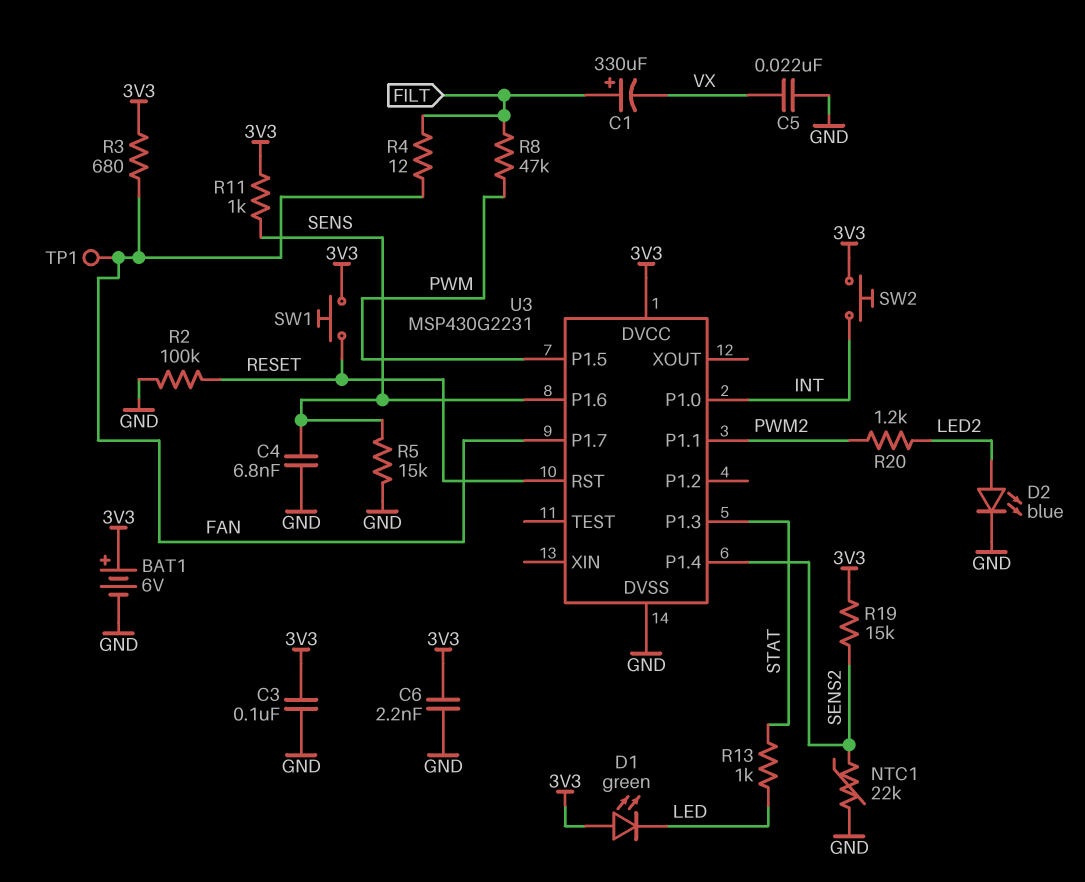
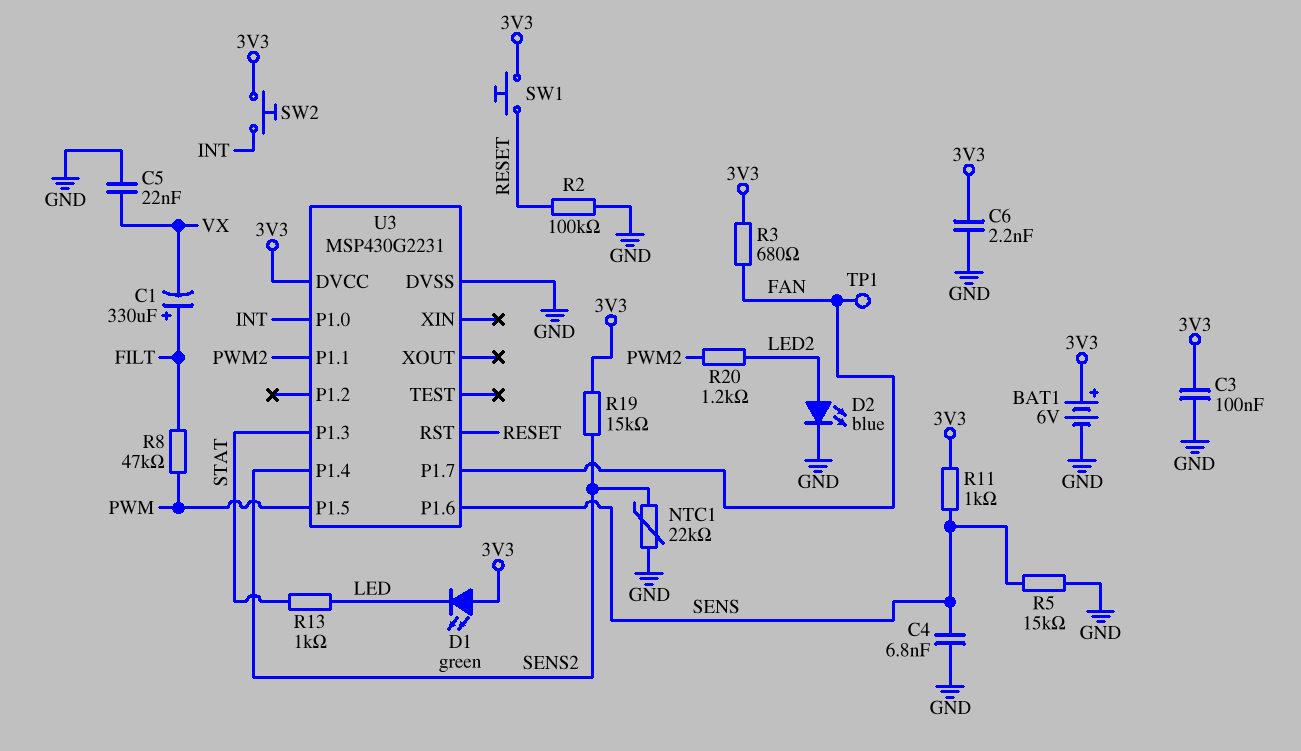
R4: 12 (FAN, FILT) -> none

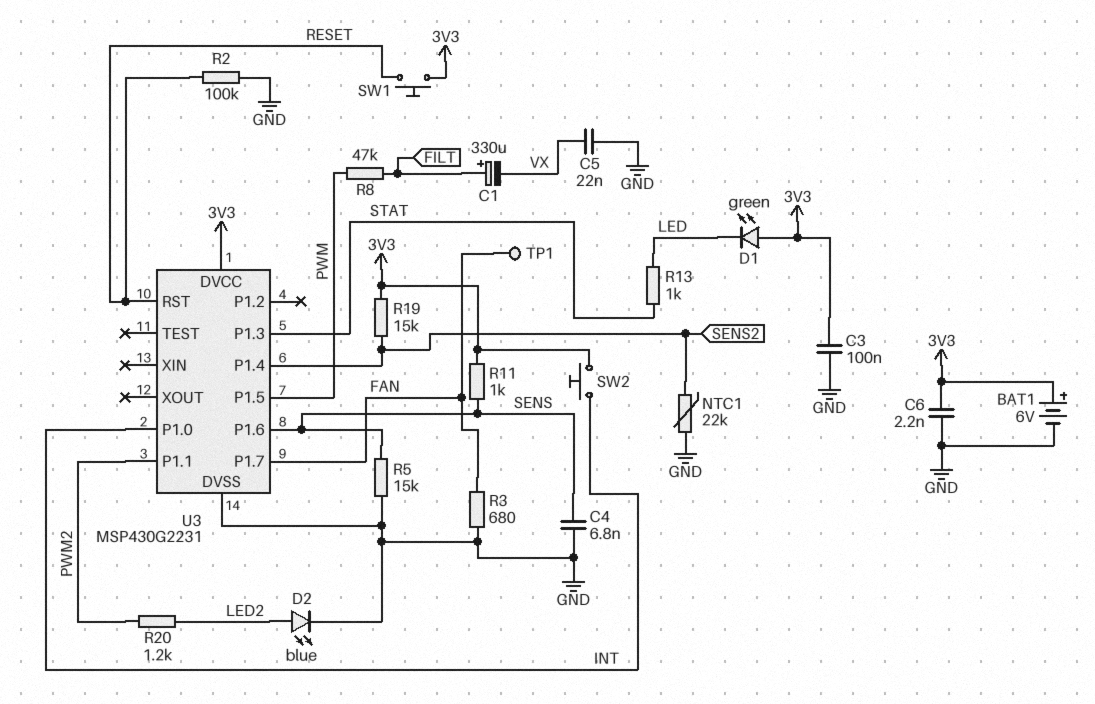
R3: 680 (3V3, FAN) -> 680 (FAN, GND)

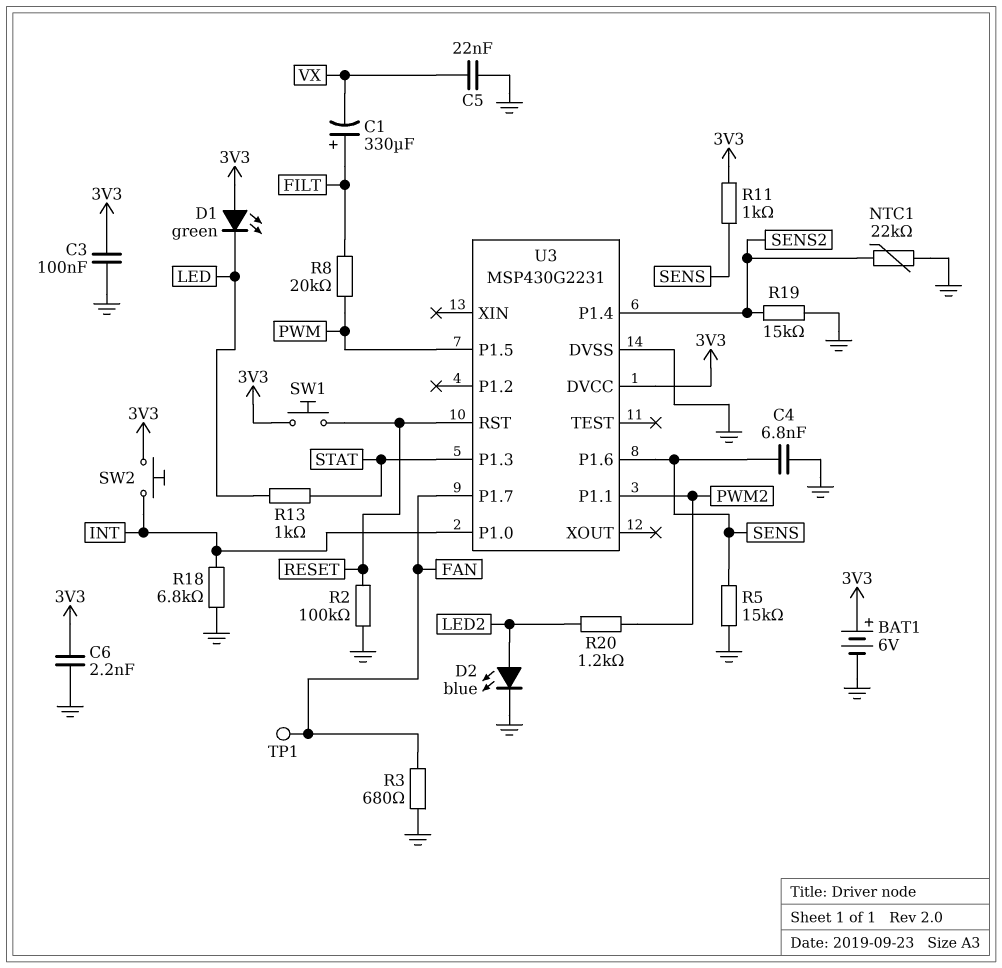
R8: 47k (FILT, PWM) -> 20k (FILT, PWM)
R18: none -> 6.8k (GND, INT)
R19: 15k (3V3, SENS2) -> 15k (GND, SENS2)

